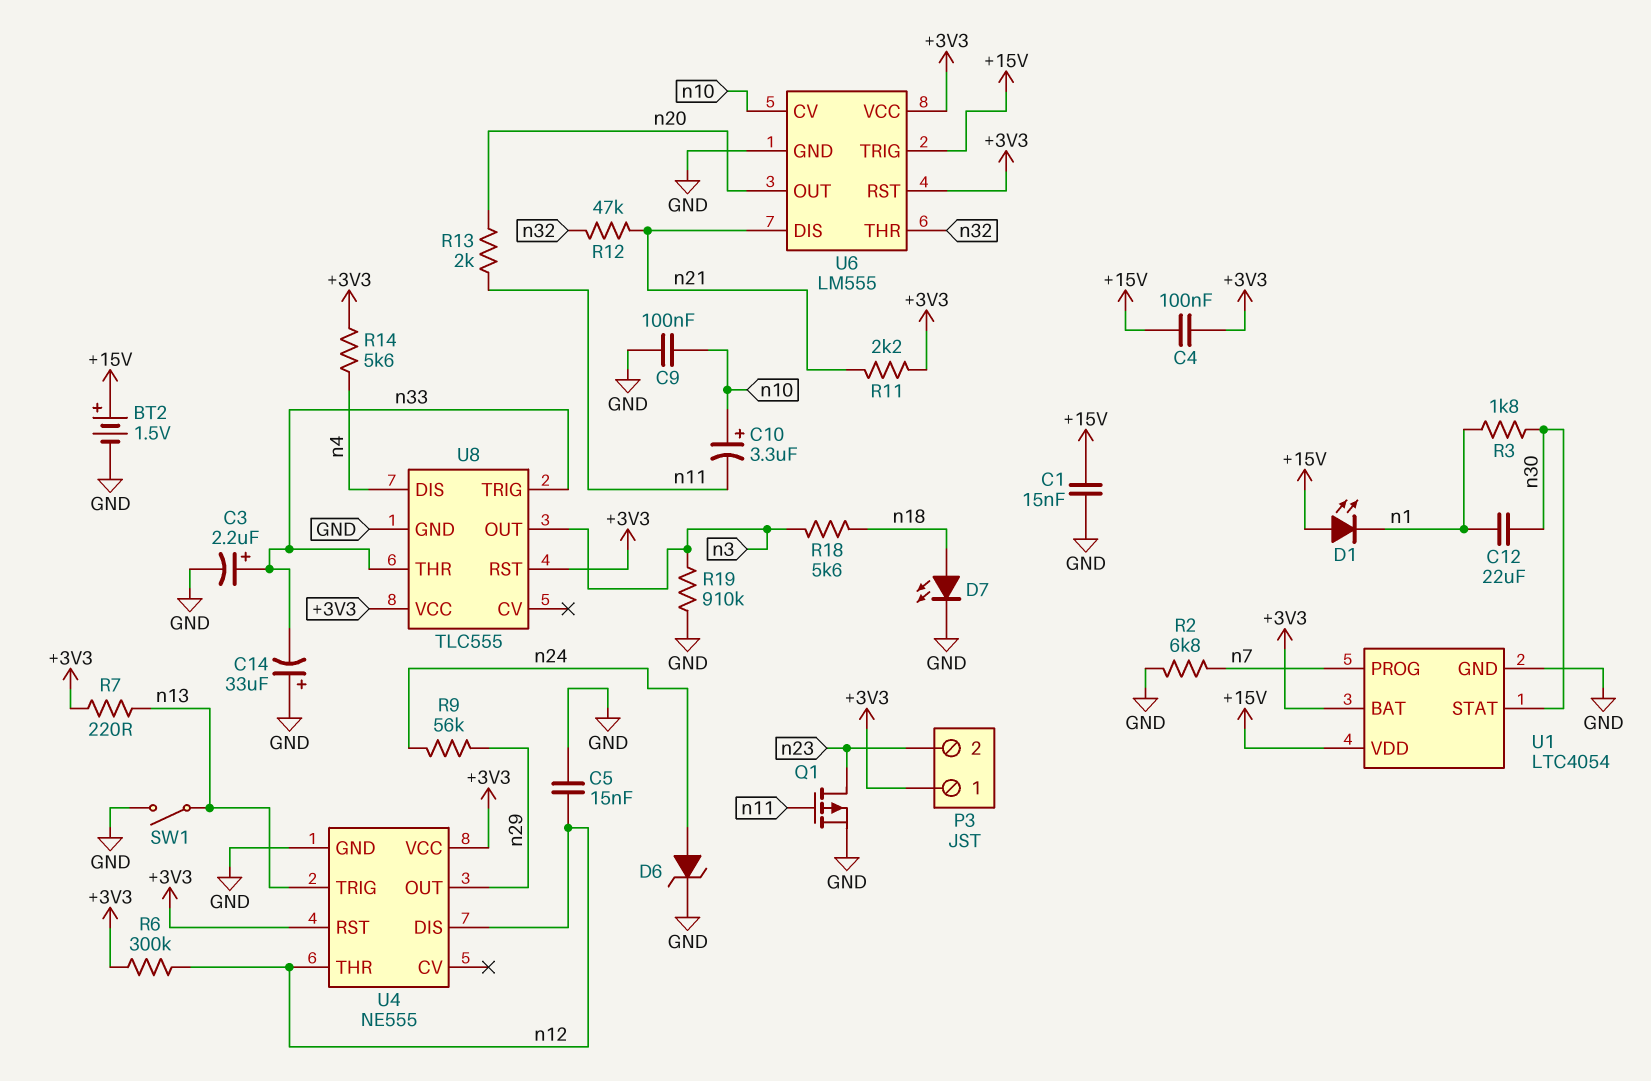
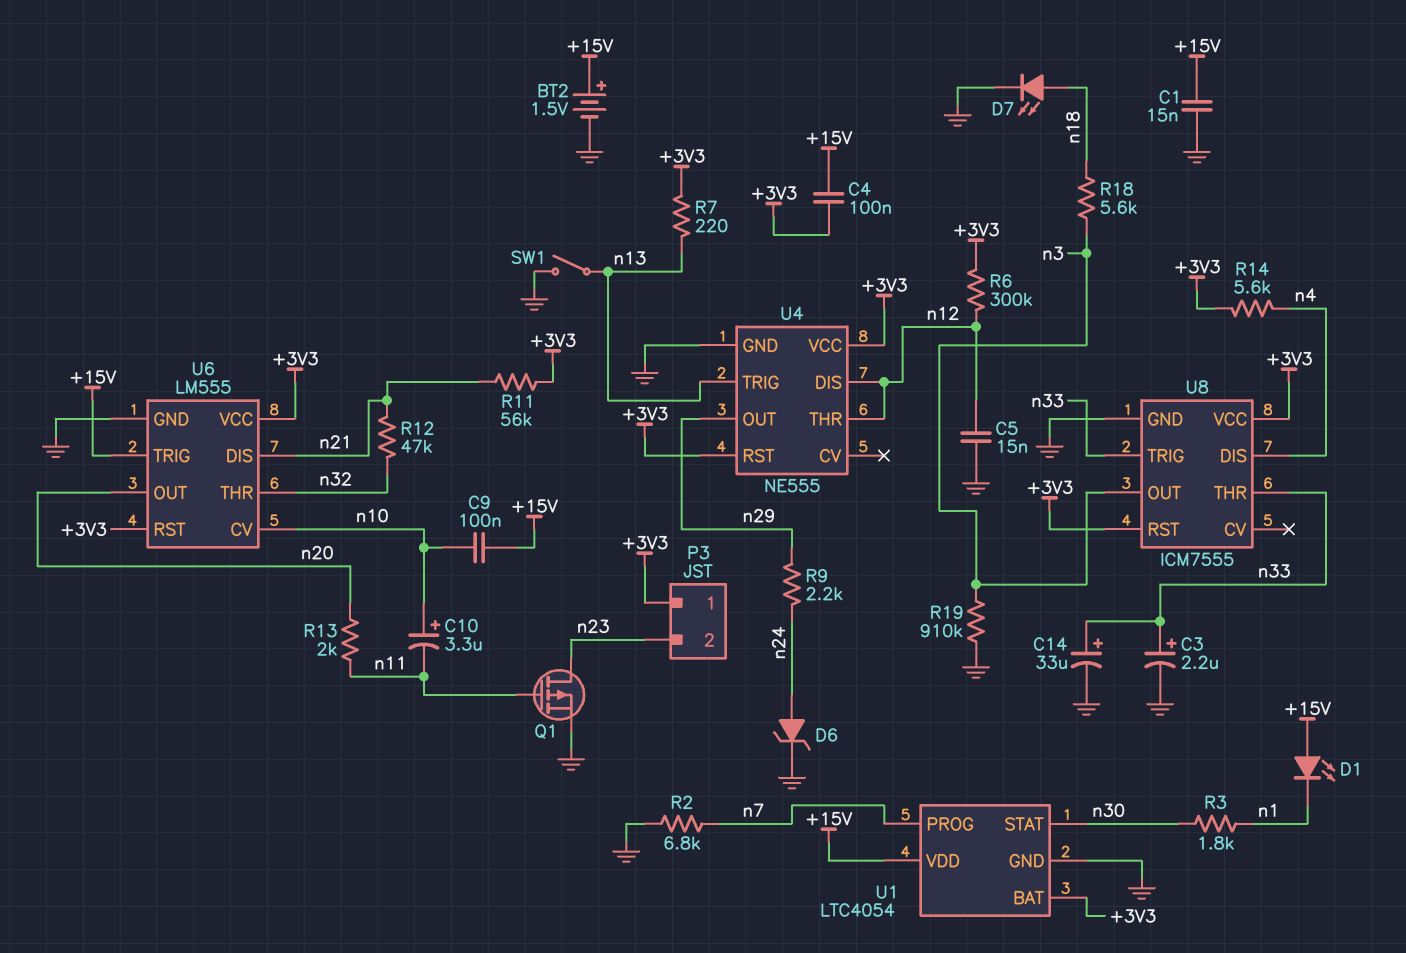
C9: 100nF (GND, n10) -> 100nF (+15V, n10)
C12: 22uF (n1, n30) -> none
C14: 33uF (plus GND, minus n33) -> 33uF (plus n33, minus GND)
R9: 56k (n24, n29) -> 2.2k (n24, n29)
R11: 2.2k (+3V3, n21) -> 56k (+3V3, n21)
U8: TLC555 -> ICM7555

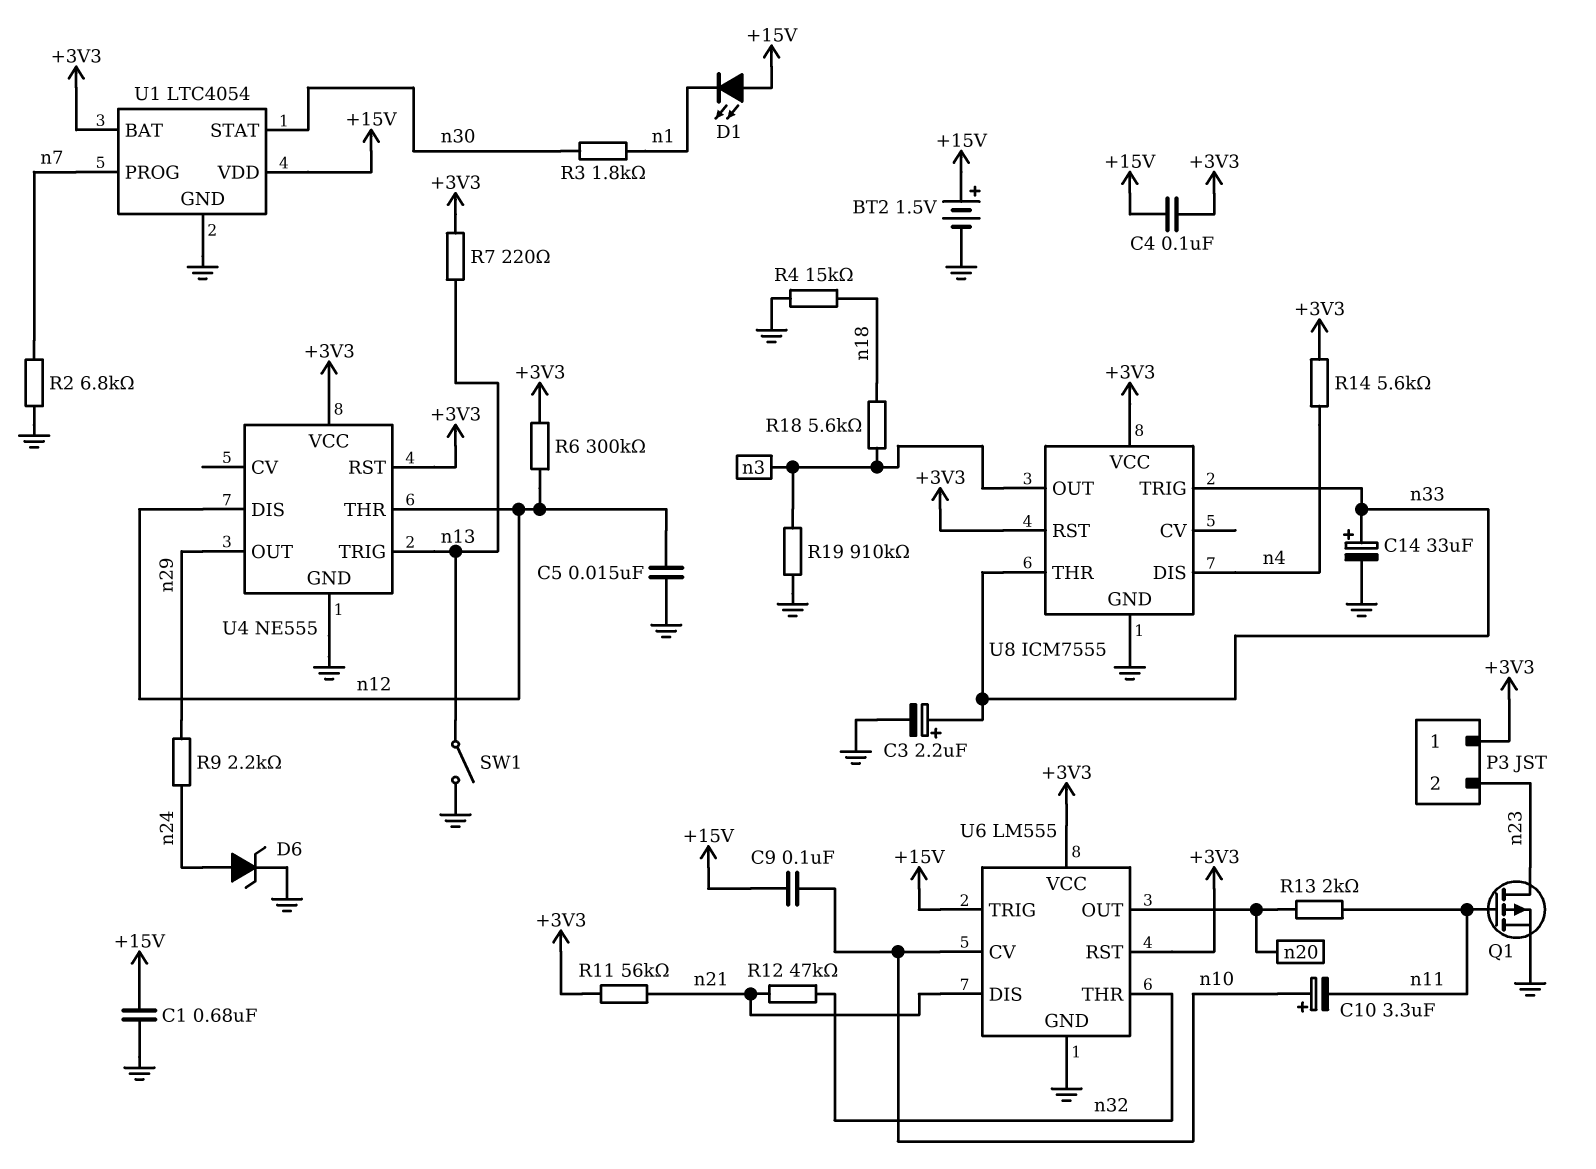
C1: 15nF (+15V, GND) -> 680nF (+15V, GND)
D7: LED (A n18, K GND) -> none
R4: none -> 15k (GND, n18)

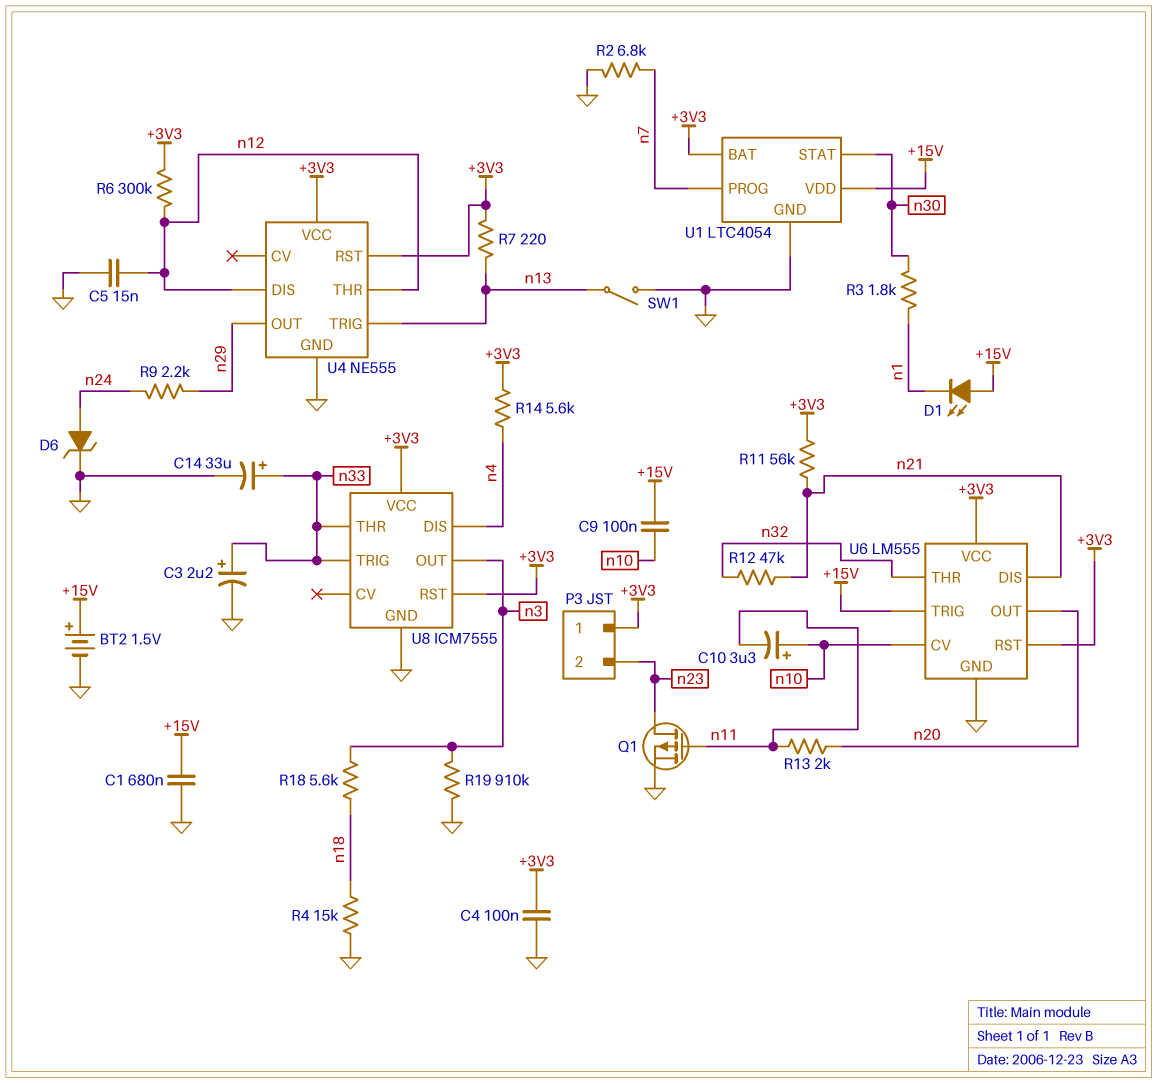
C4: 100nF (+3V3, +15V) -> 100nF (+3V3, GND)

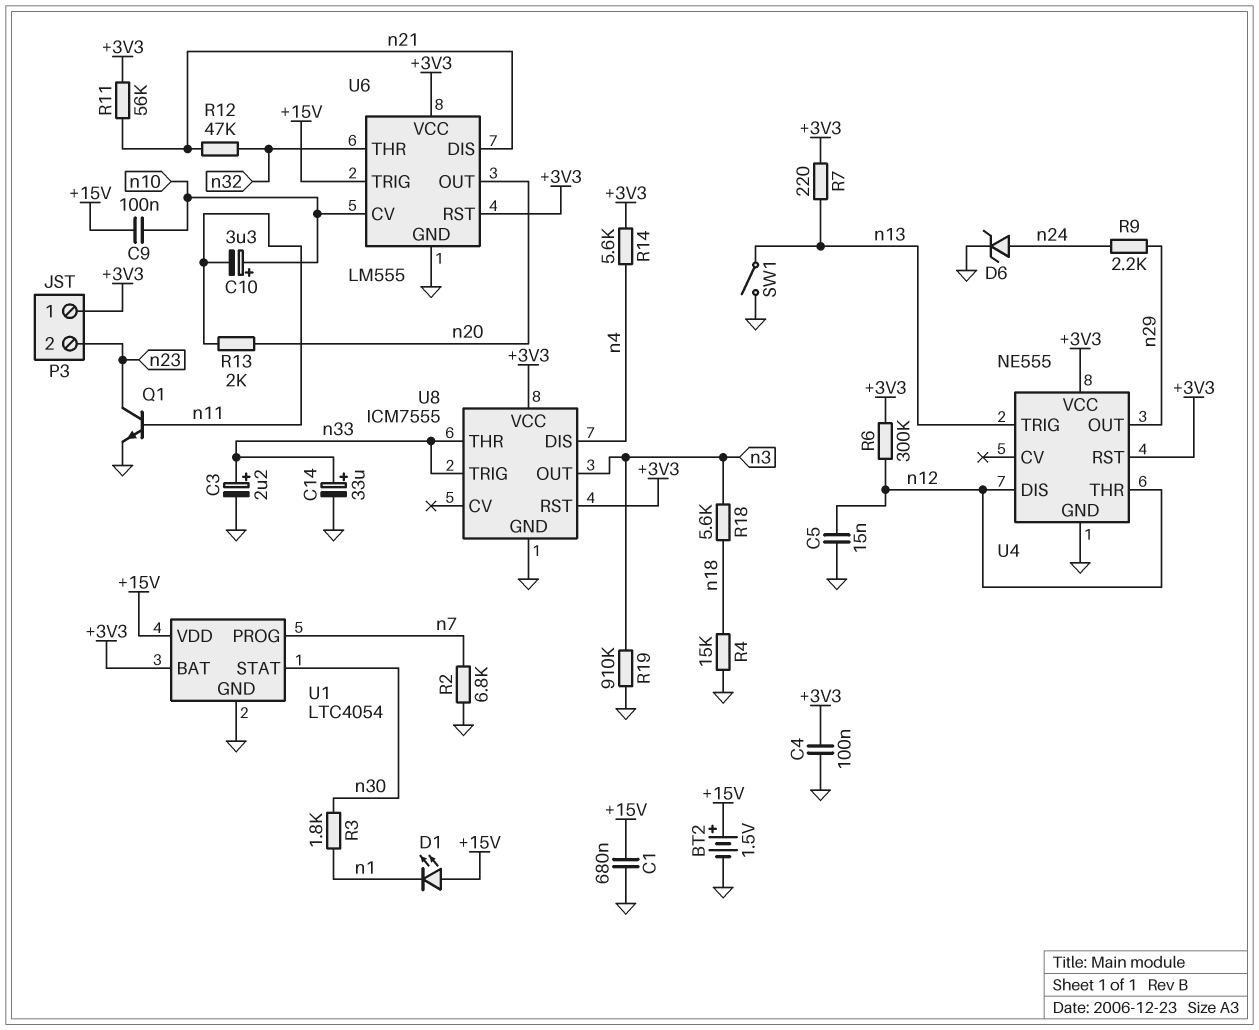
Q1: PMOS (G n11, D n23, S GND) -> NPN (B n11, C n23, E GND)

